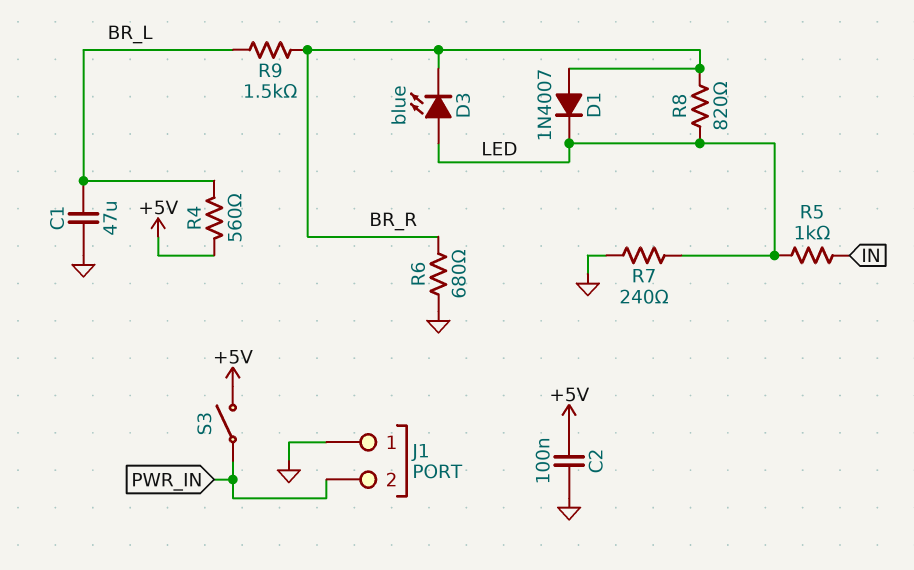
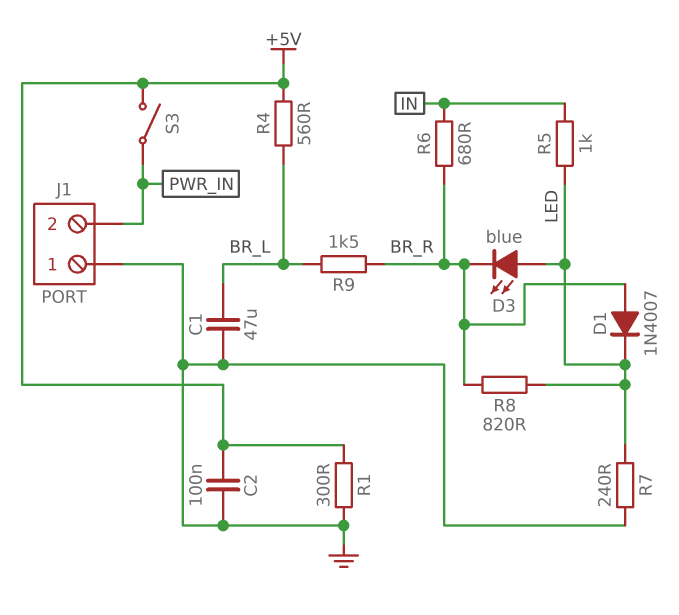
R1: none -> 300 (+5V, GND)
R6: 680 (BR_R, GND) -> 680 (BR_R, IN)

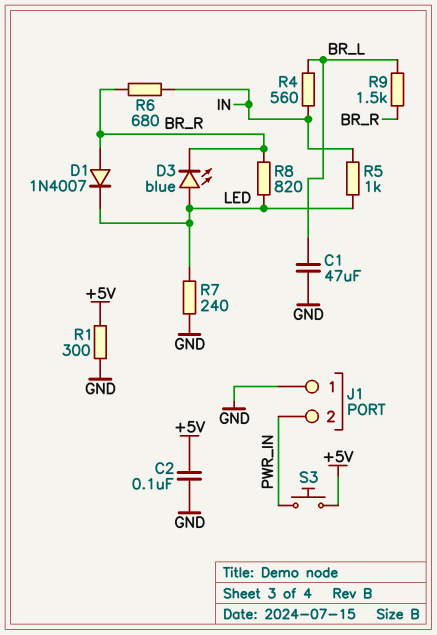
R4: 560 (+5V, BR_L) -> 560 (BR_L, IN)
S3: switch (+5V, PWR_IN) -> button (+5V, PWR_IN)

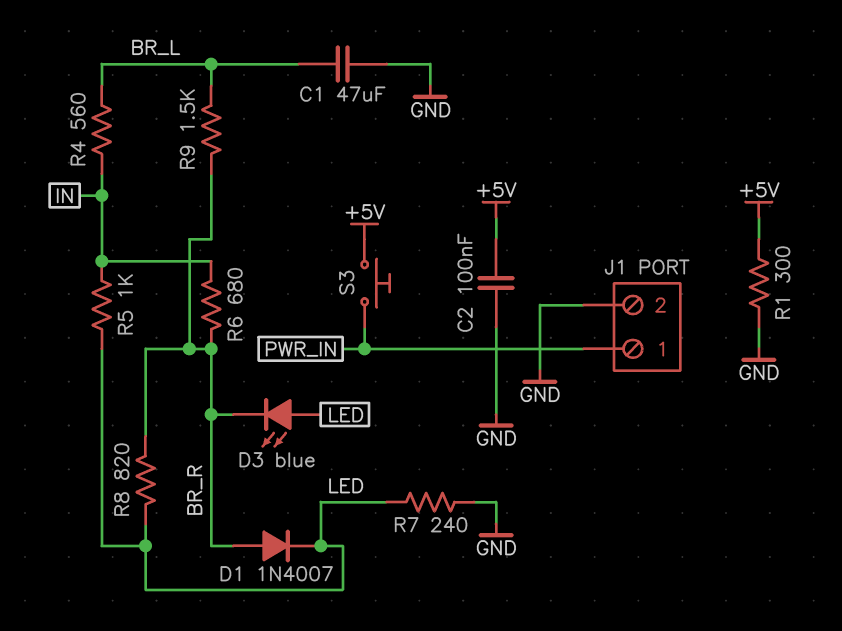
J1 pin 1: GND -> PWR_IN
J1 pin 2: PWR_IN -> GND

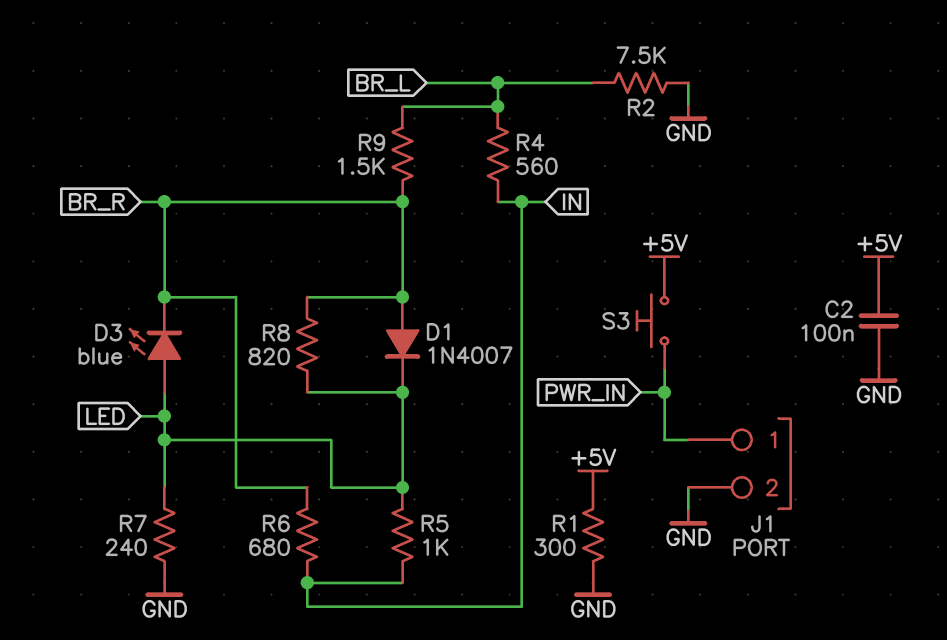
C1: 47uF (BR_L, GND) -> none
R2: none -> 7.5k (BR_L, GND)

